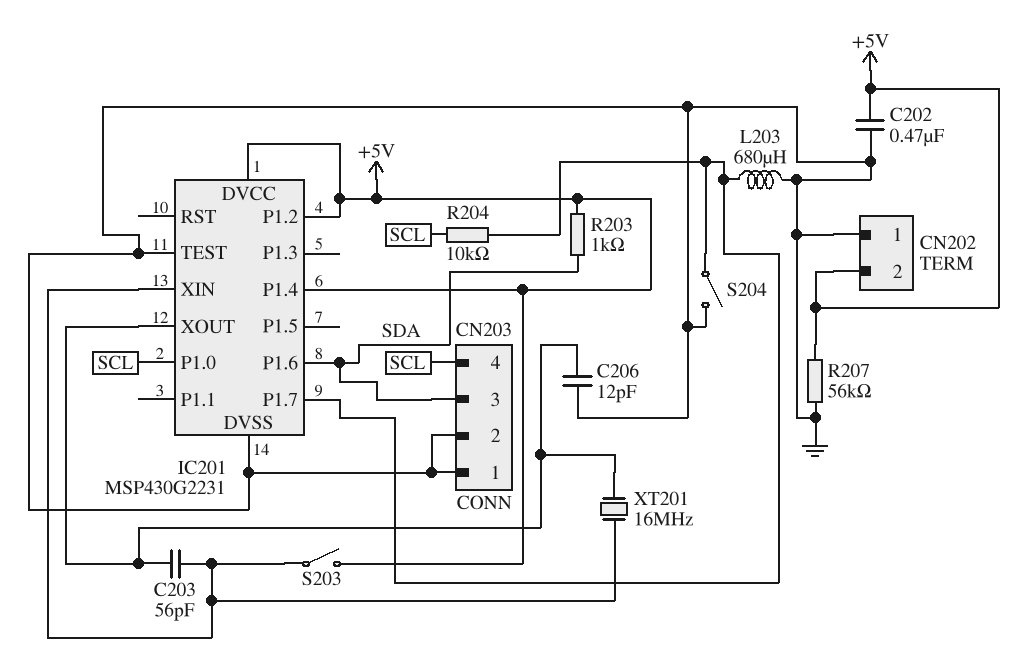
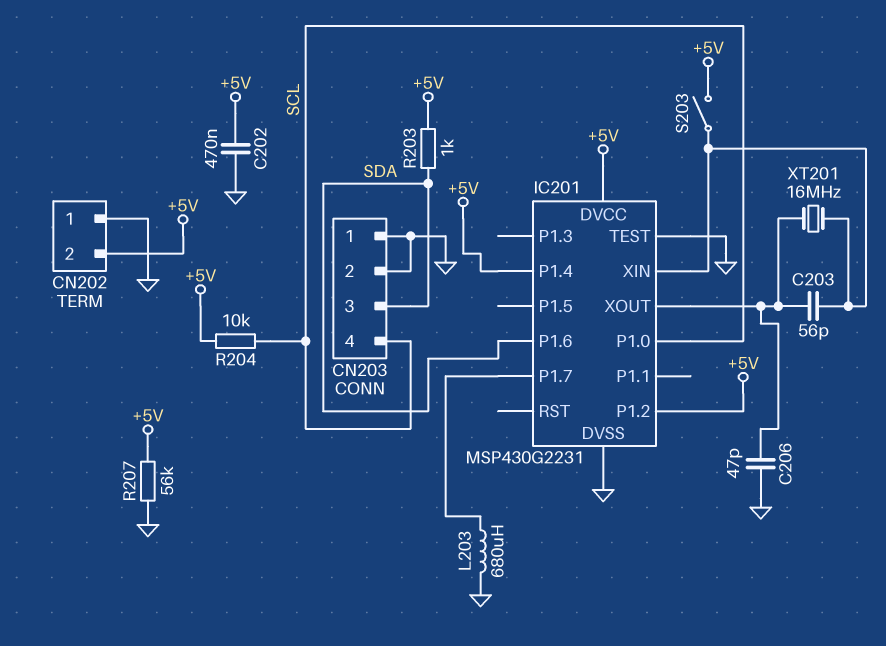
C206: 12pF (GND, IC201/XOUT) -> 47pF (GND, IC201/XOUT)
R204: 10k (IC201/P1.7, SCL) -> 10k (+5V, SCL)
S204: switch (GND, IC201/P1.7) -> none

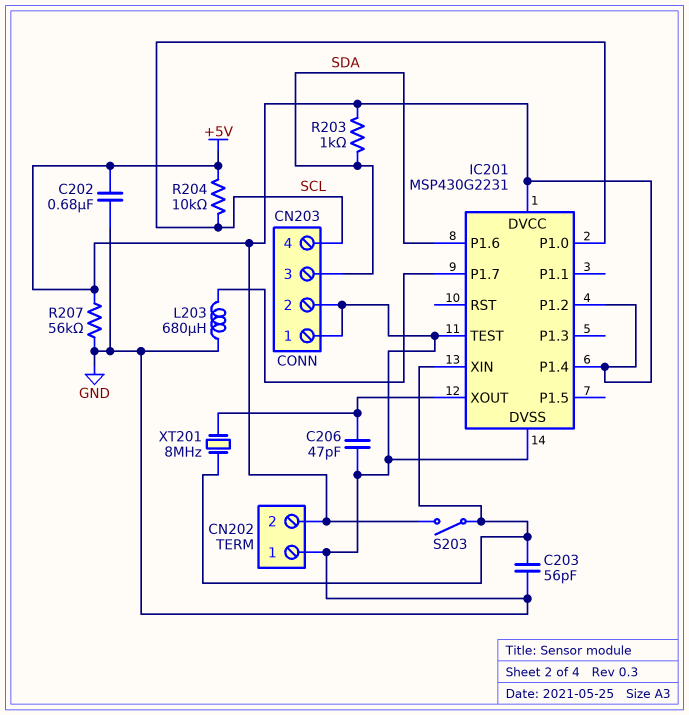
C202: 470nF (+5V, GND) -> 680nF (+5V, GND)
C203: 56pF (IC201/XIN, IC201/XOUT) -> 56pF (GND, IC201/XIN)
XT201: 16MHz (IC201/XIN, IC201/XOUT) -> 8MHz (IC201/XIN, IC201/XOUT)

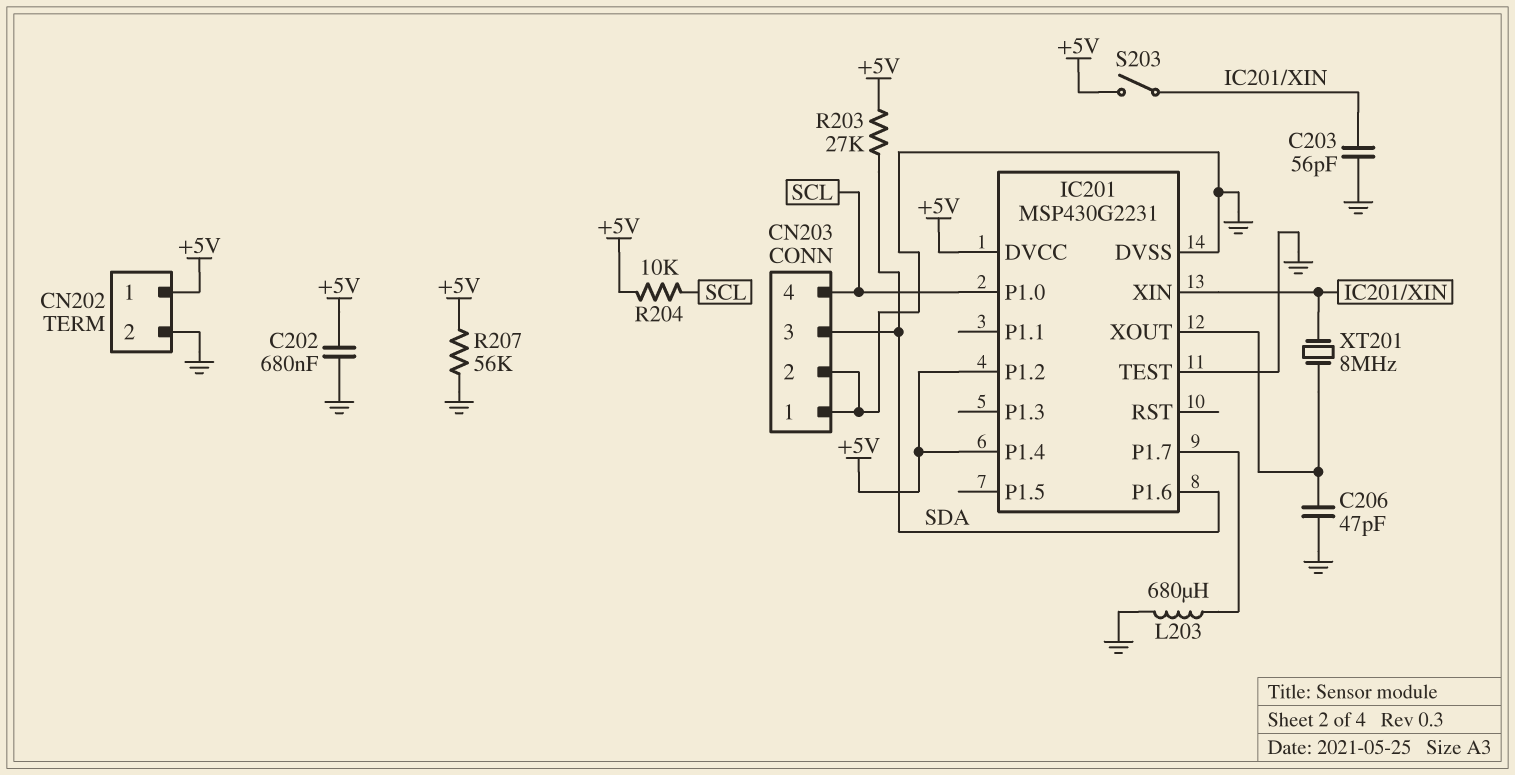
CN202 pin 1: GND -> +5V
CN202 pin 2: +5V -> GND
R203: 1k (+5V, SDA) -> 27k (+5V, SDA)

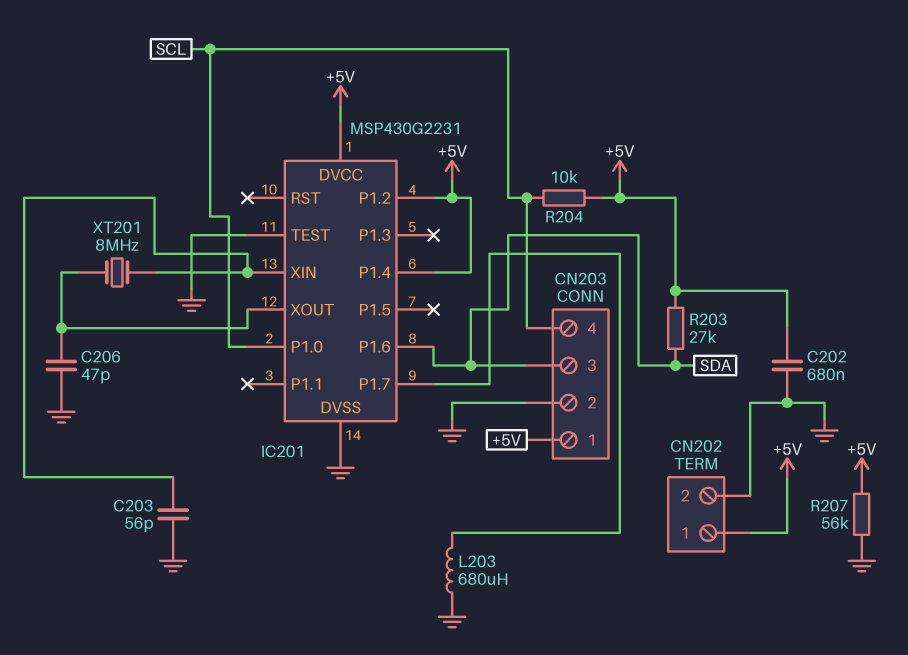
CN203 pin 1: GND -> +5V
S203: switch (+5V, IC201/XIN) -> none

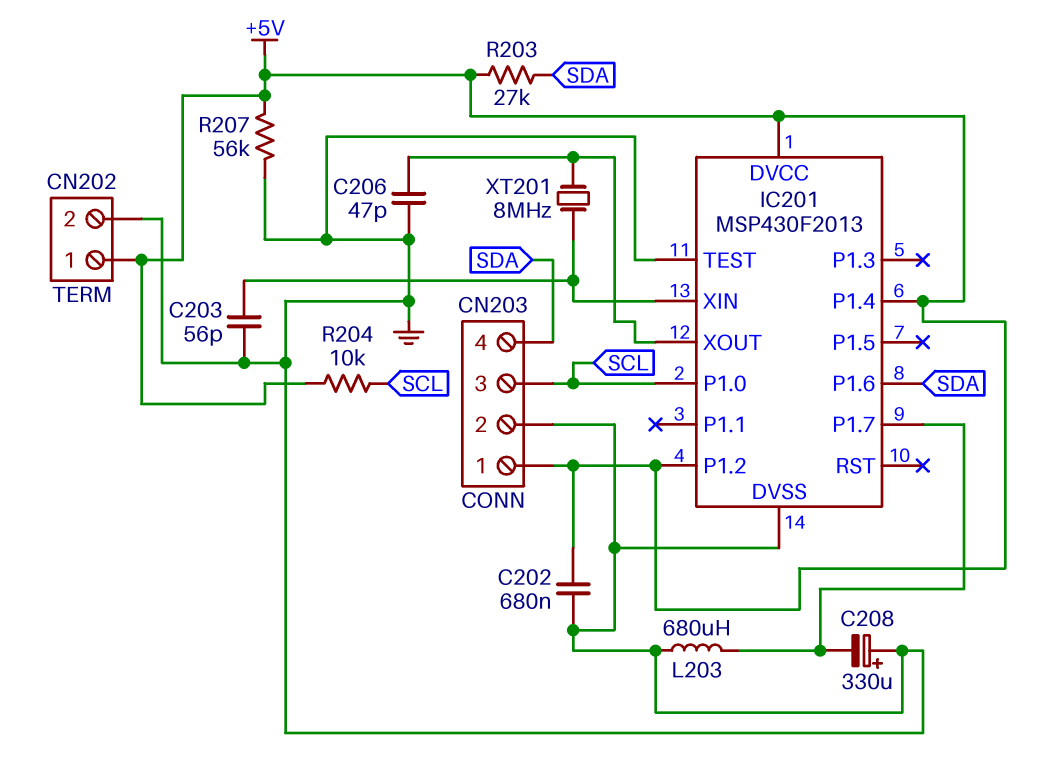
C208: none -> 330uF (plus GND, minus IC201/P1.7)
CN203 pin 3: SDA -> SCL
CN203 pin 4: SCL -> SDA
IC201: MSP430G2231 -> MSP430F2013

